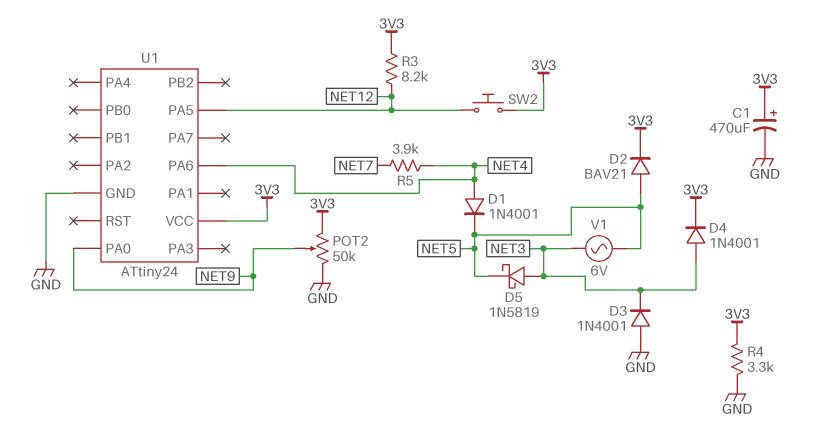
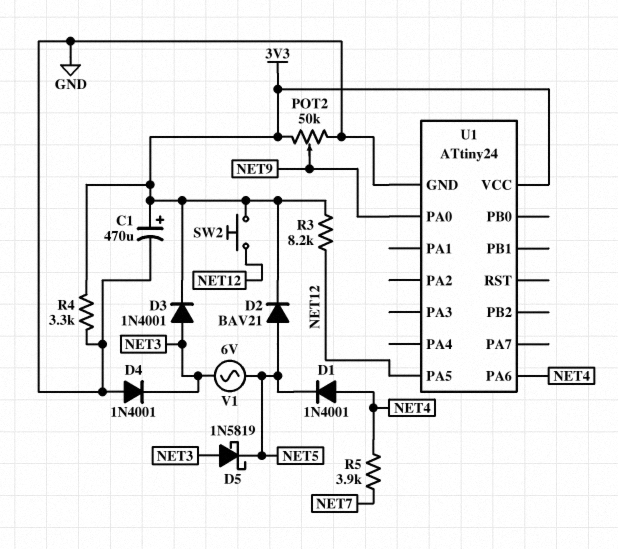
D3: diode 1N4001 (A GND, K NET3) -> diode 1N4001 (A NET3, K 3V3)
D4: diode 1N4001 (A NET3, K 3V3) -> diode 1N4001 (A GND, K NET3)

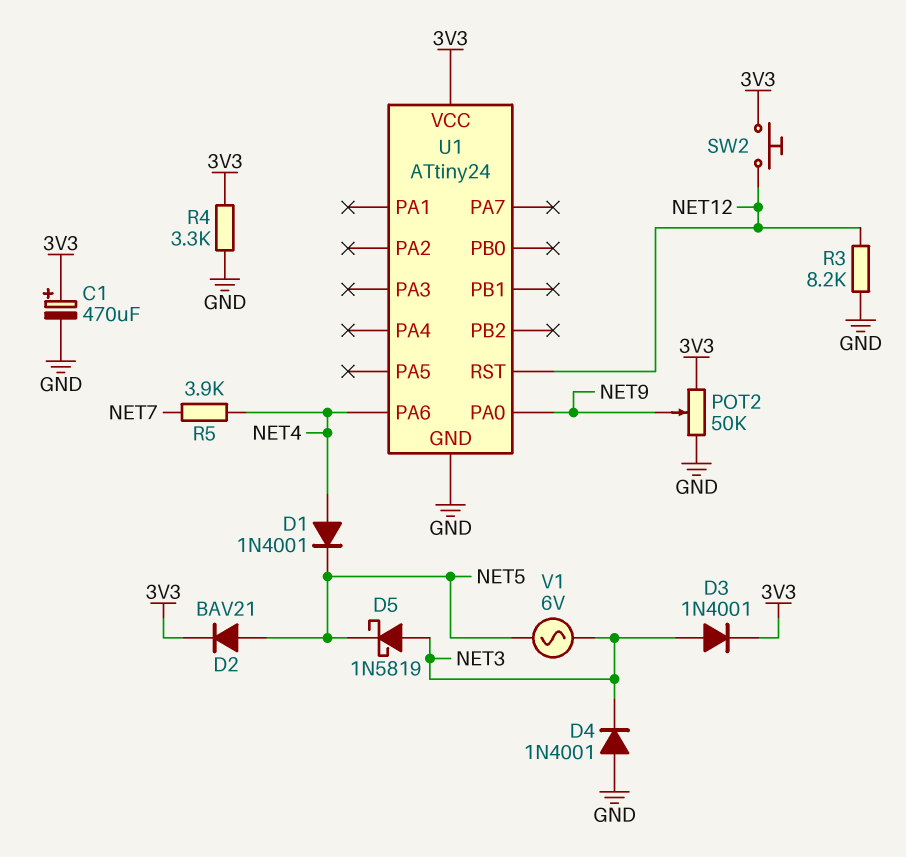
R3: 8.2k (3V3, NET12) -> 8.2k (GND, NET12)
U1 pin PA5: NET12 -> none
U1 pin RST: none -> NET12

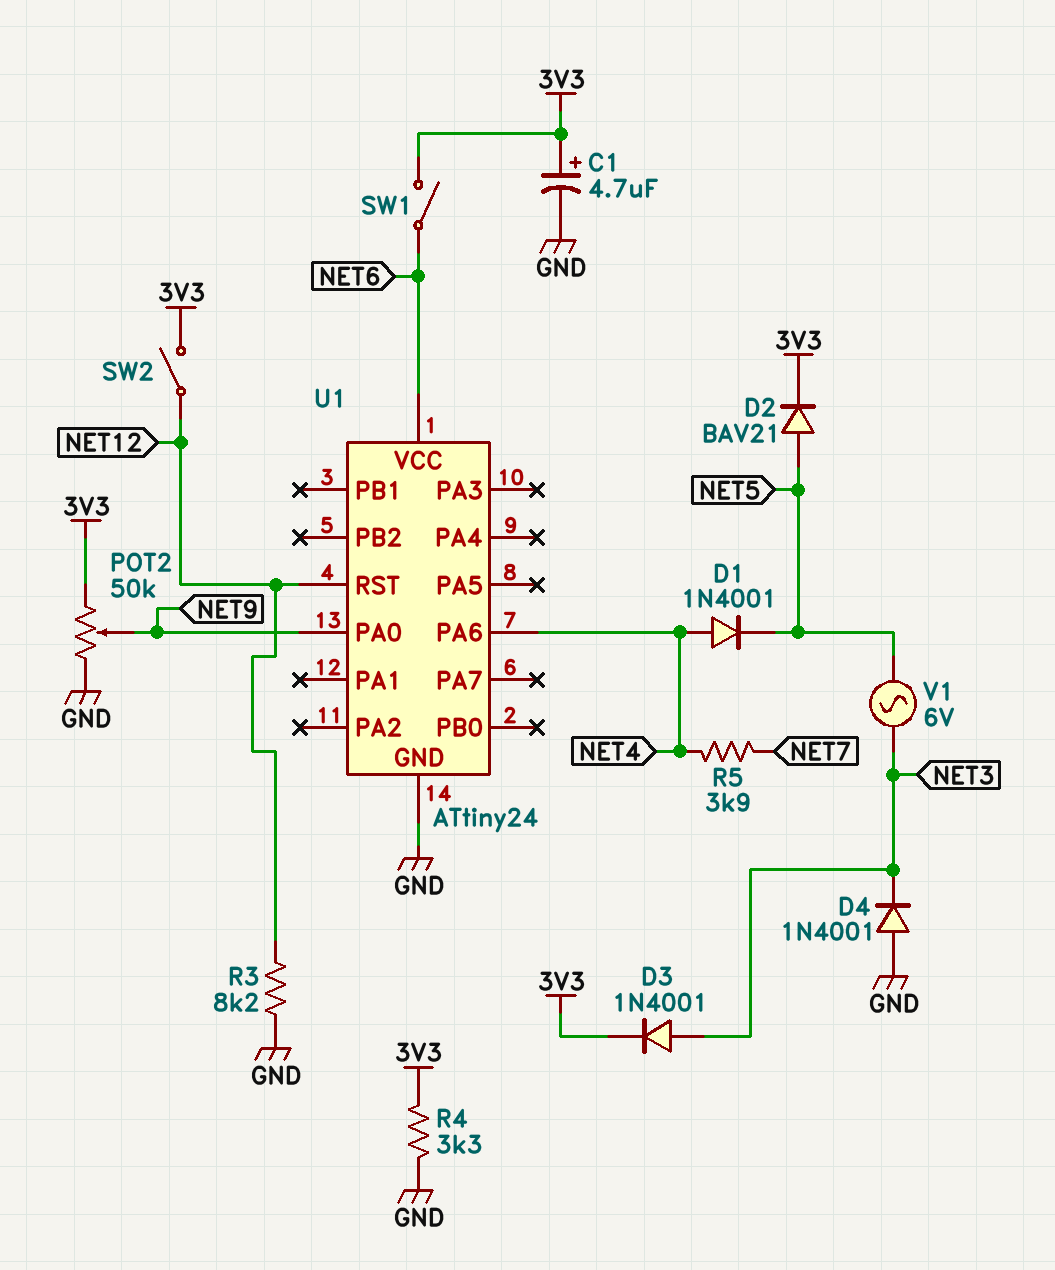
C1: 470uF (plus 3V3, minus GND) -> 4.7uF (plus 3V3, minus GND)
D5: schottky 1N5819 (A NET3, K NET5) -> none
SW1: none -> switch (3V3, NET6)
SW2: button (3V3, NET12) -> switch (3V3, NET12)
U1 pin VCC: 3V3 -> NET6

